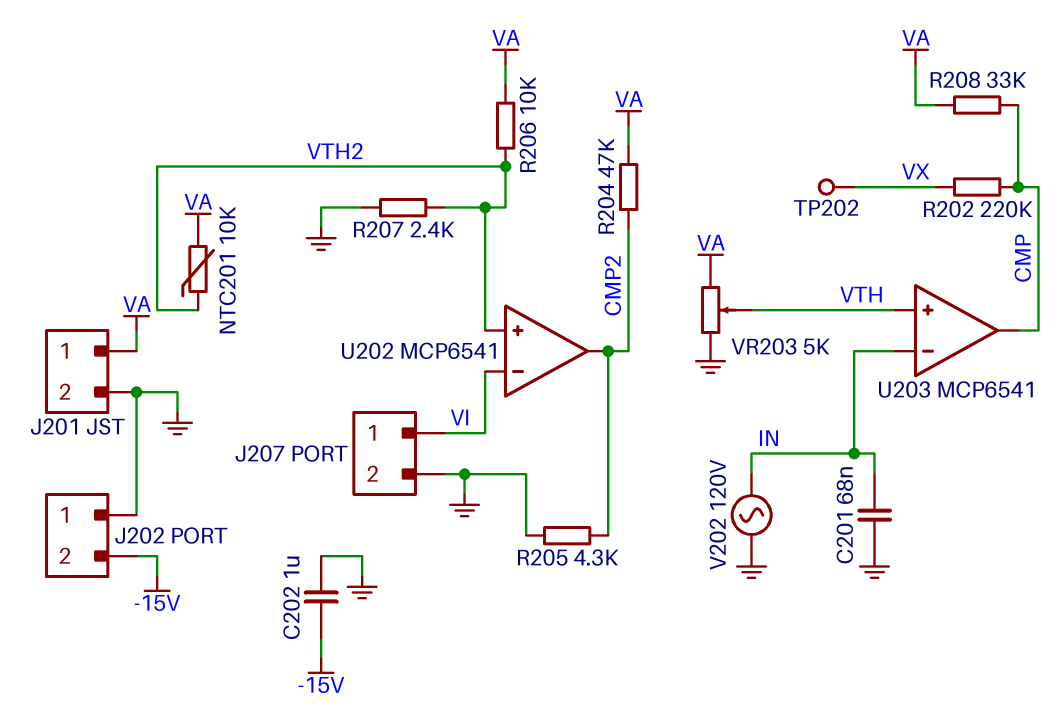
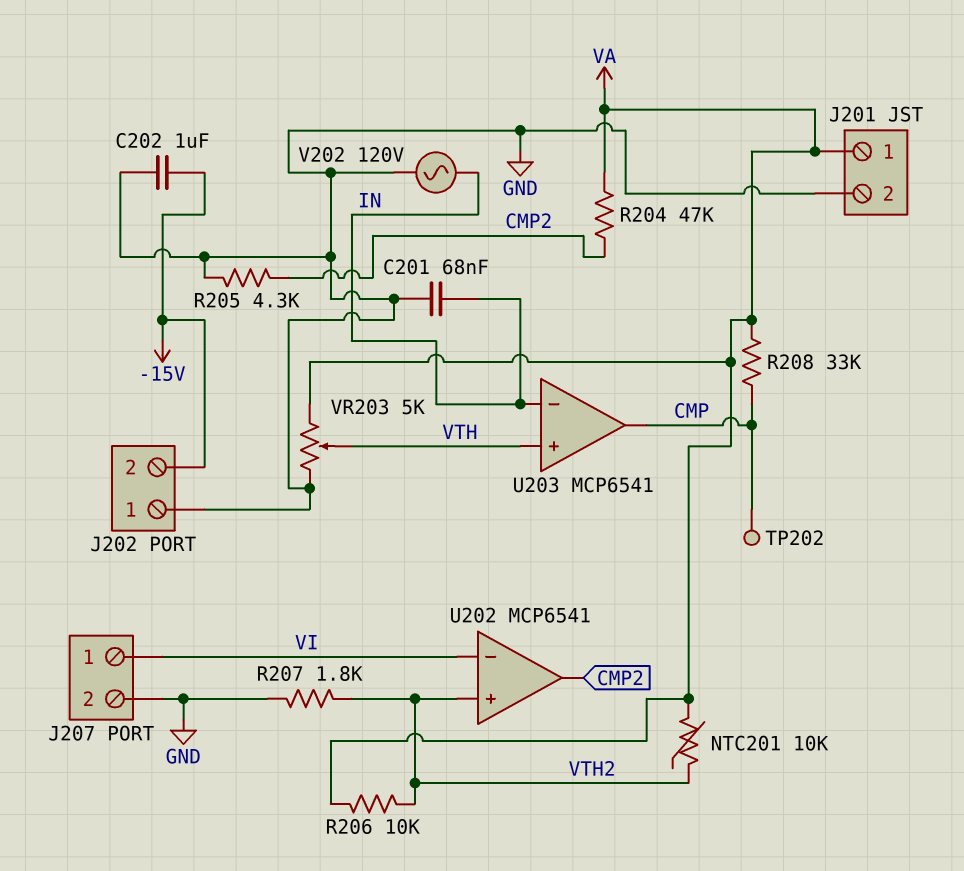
R202: 220k (CMP, VX) -> none
R207: 2.4k (GND, VTH2) -> 1.8k (GND, VTH2)
TP202: test point (VX) -> test point (CMP)

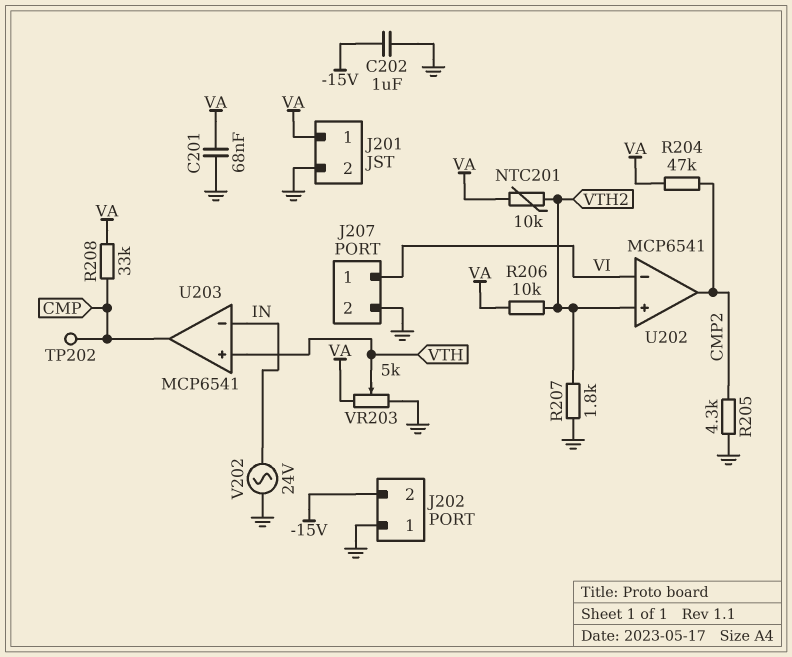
C201: 68nF (GND, IN) -> 68nF (GND, VA)
V202: AC 120V (GND, IN) -> AC 24V (GND, IN)

